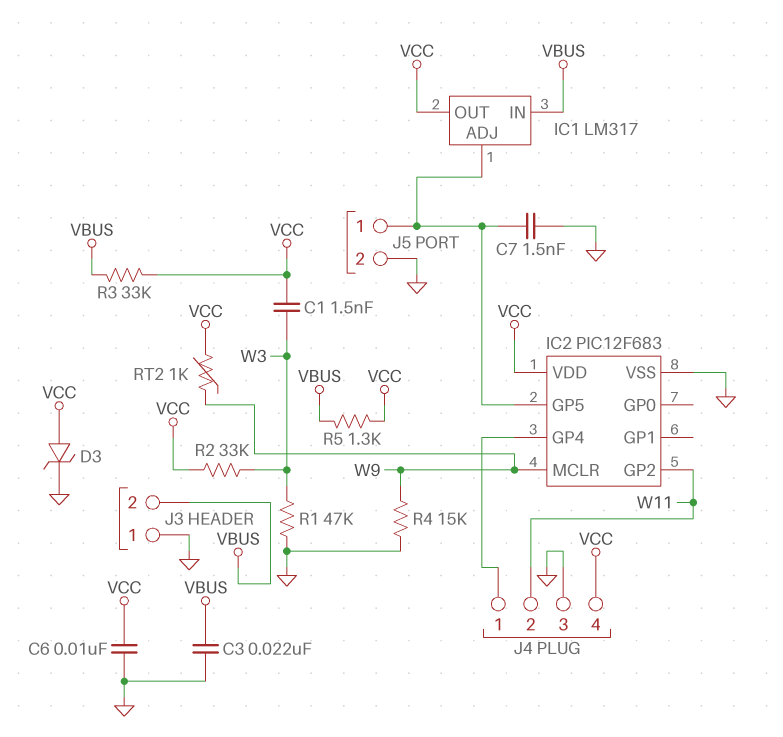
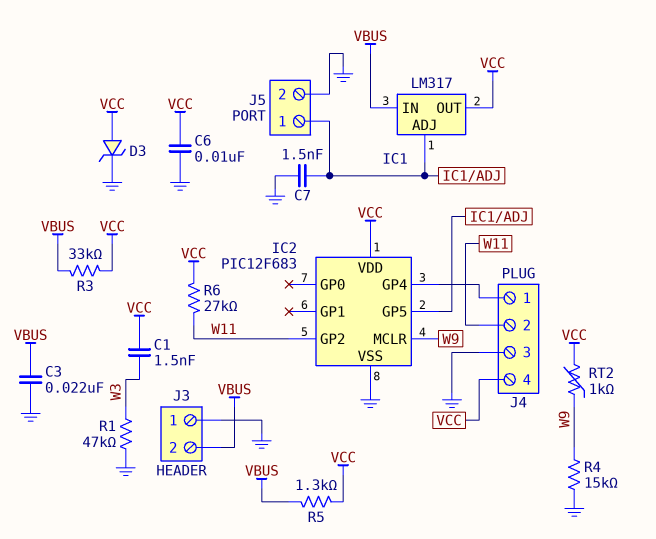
R2: 33k (VCC, W3) -> none
R6: none -> 27k (VCC, W11)

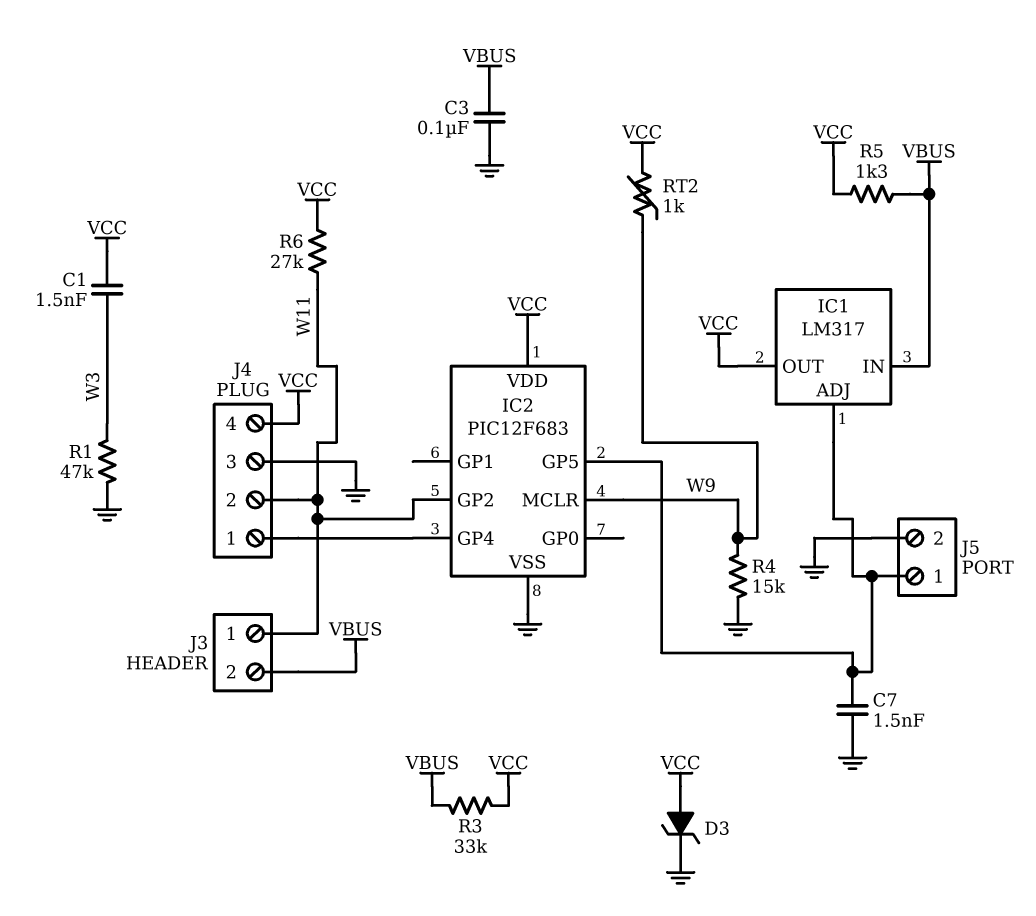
C3: 22nF (GND, VBUS) -> 100nF (GND, VBUS)
C6: 10nF (GND, VCC) -> none
J3 pin 1: GND -> W11

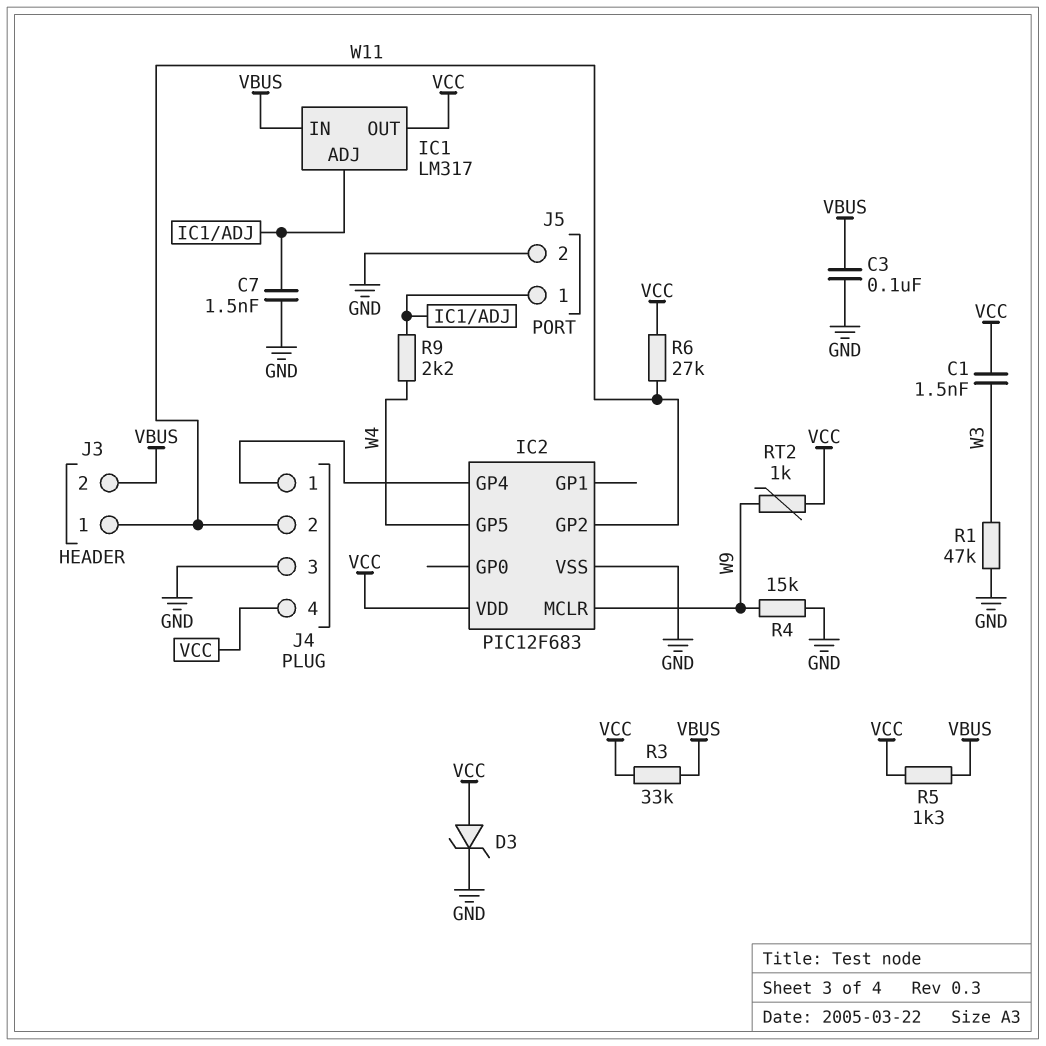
IC2 pin GP5: IC1/ADJ -> W4
R9: none -> 2.2k (IC1/ADJ, W4)

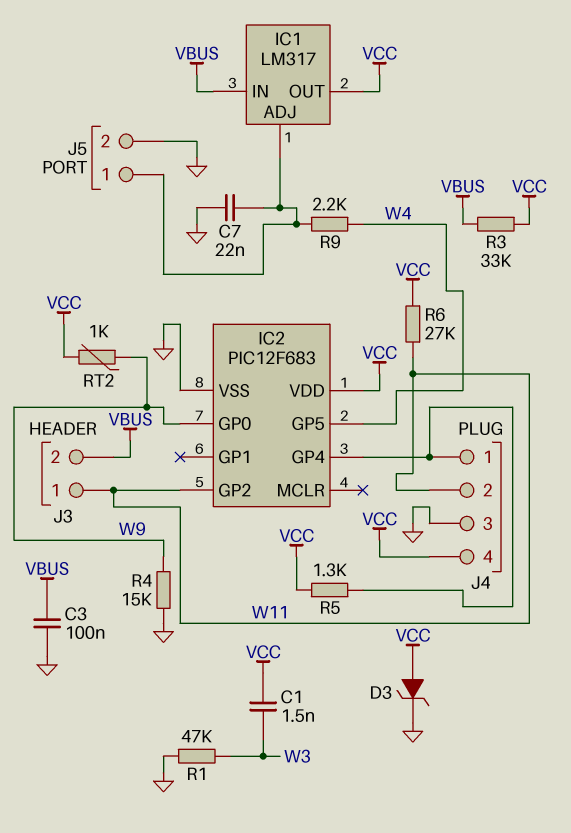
C7: 1.5nF (GND, IC1/ADJ) -> 22nF (GND, IC1/ADJ)
IC2 pin GP0: none -> W9
IC2 pin MCLR: W9 -> none
R5: 1.3k (VBUS, VCC) -> 1.3k (IC2/GP4, VCC)

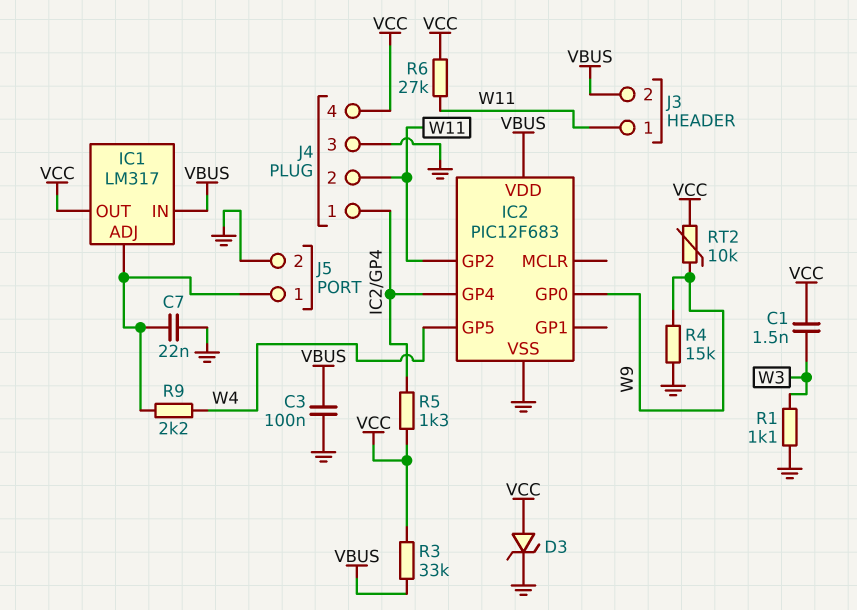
IC2 pin VDD: VCC -> VBUS
R1: 47k (GND, W3) -> 1.1k (GND, W3)
RT2: 1k (VCC, W9) -> 10k (VCC, W9)

